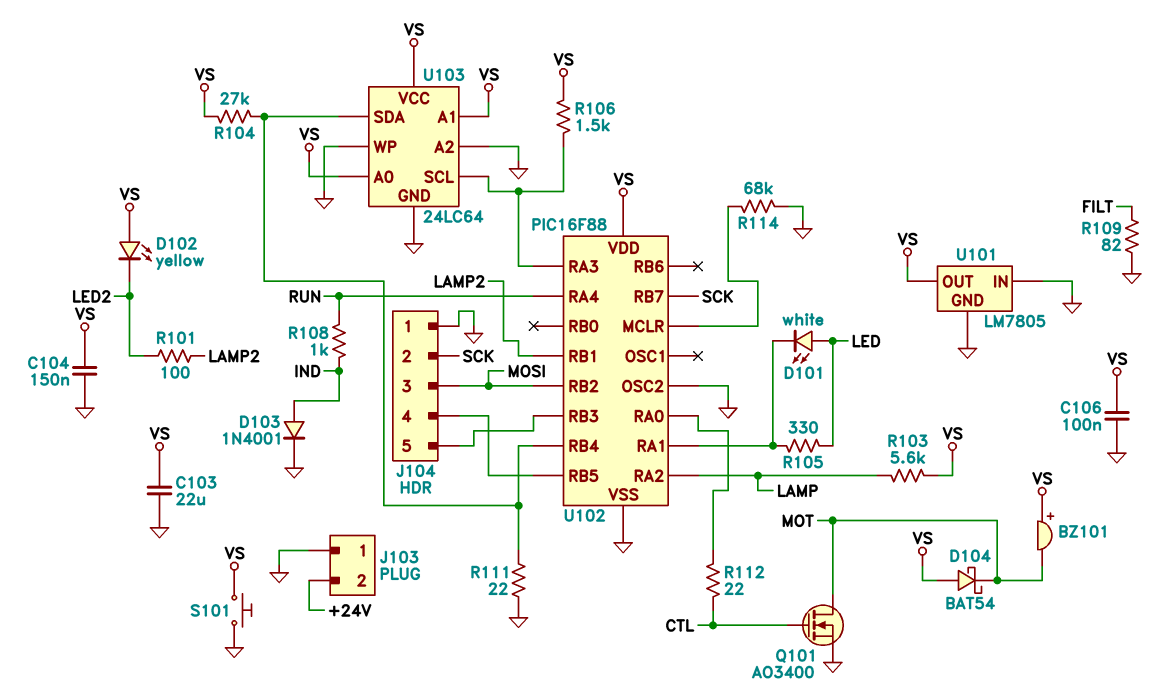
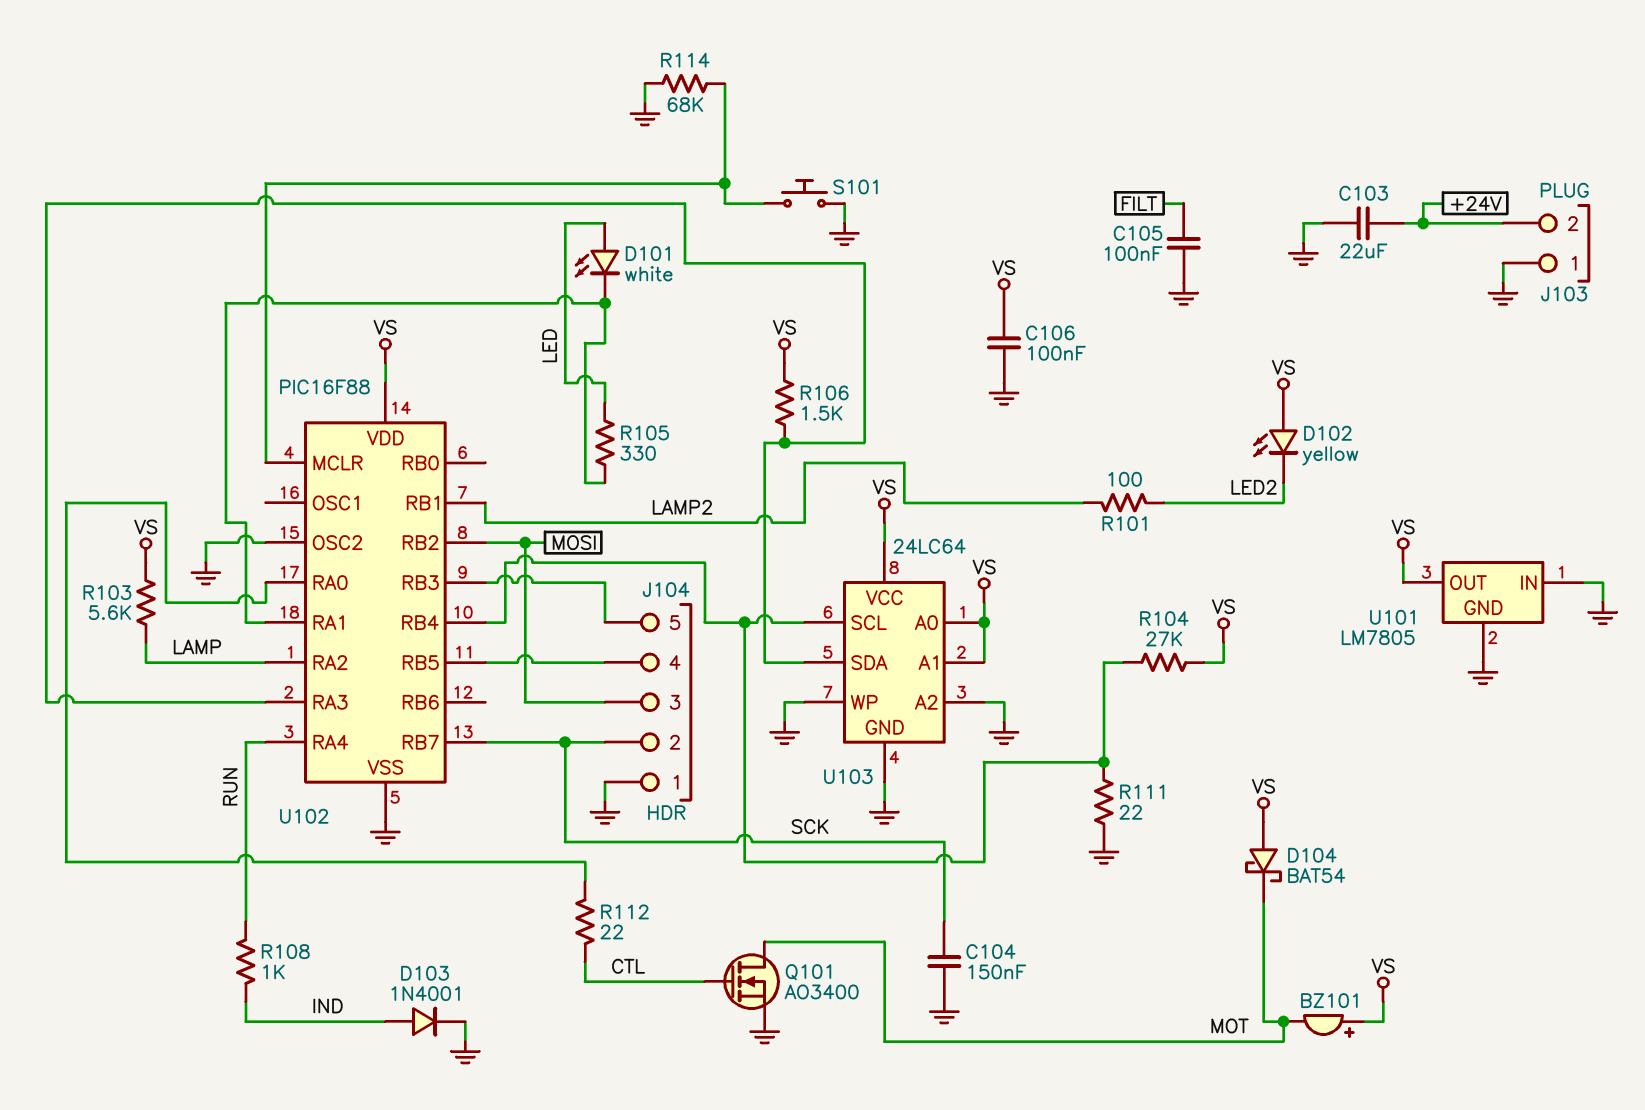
C103: 22uF (GND, VS) -> 22uF (+24V, GND)
C104: 150nF (GND, VS) -> 150nF (GND, SCK)
C105: none -> 100nF (FILT, GND)
R109: 82 (FILT, GND) -> none
S101: button (GND, VS) -> button (GND, U102/MCLR)
U103 pin SCL: U102/RA3 -> U102/RB4
U103 pin SDA: U102/RB4 -> U102/RA3

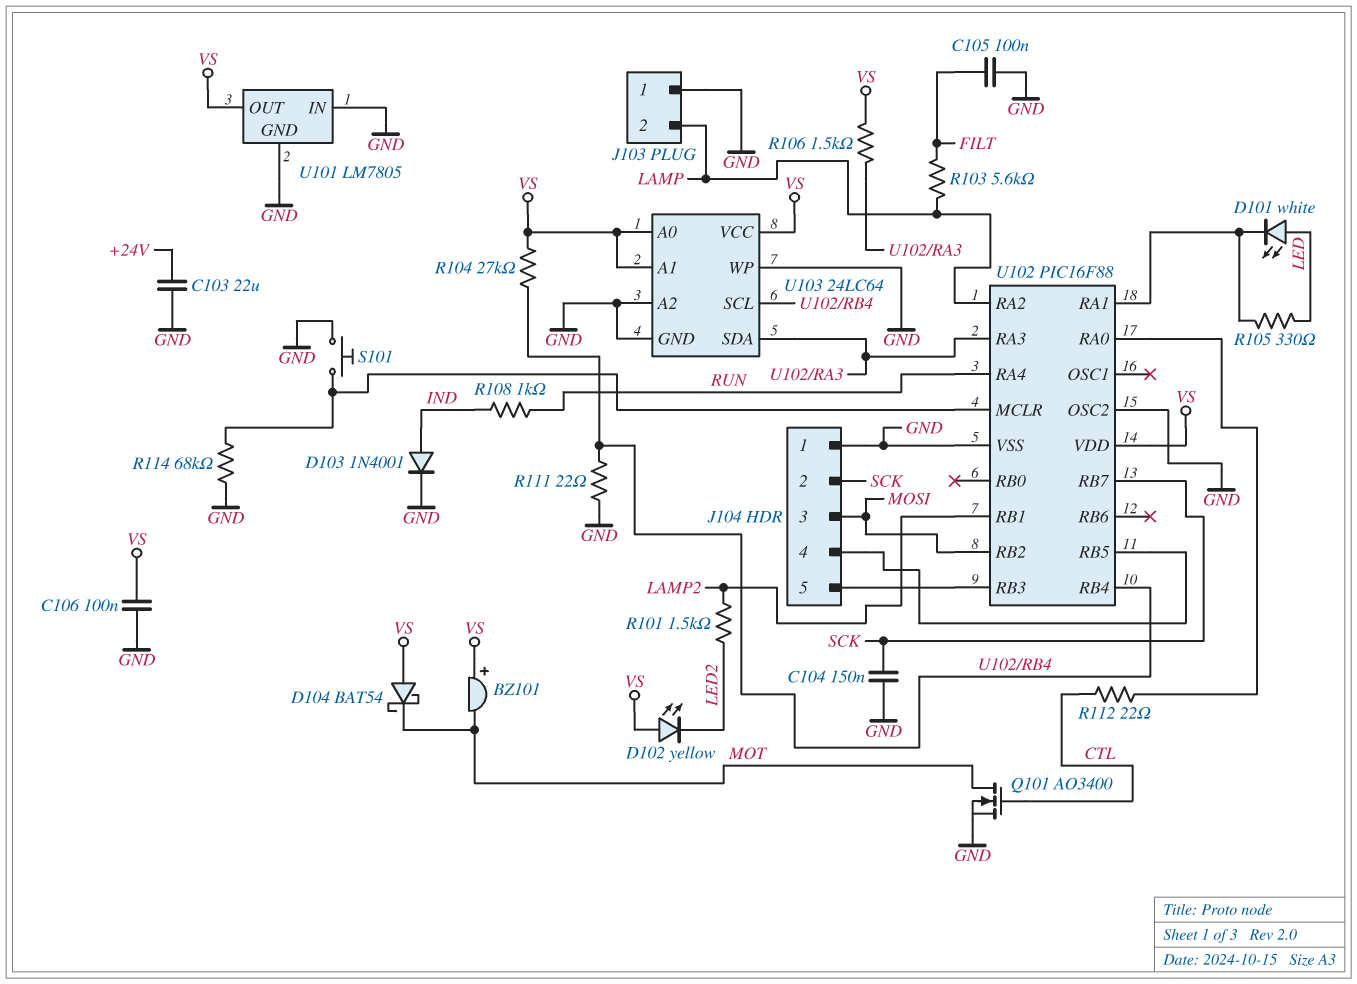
J103 pin 2: +24V -> LAMP
R101: 100 (LAMP2, LED2) -> 1.5k (LAMP2, LED2)
R103: 5.6k (LAMP, VS) -> 5.6k (FILT, LAMP)

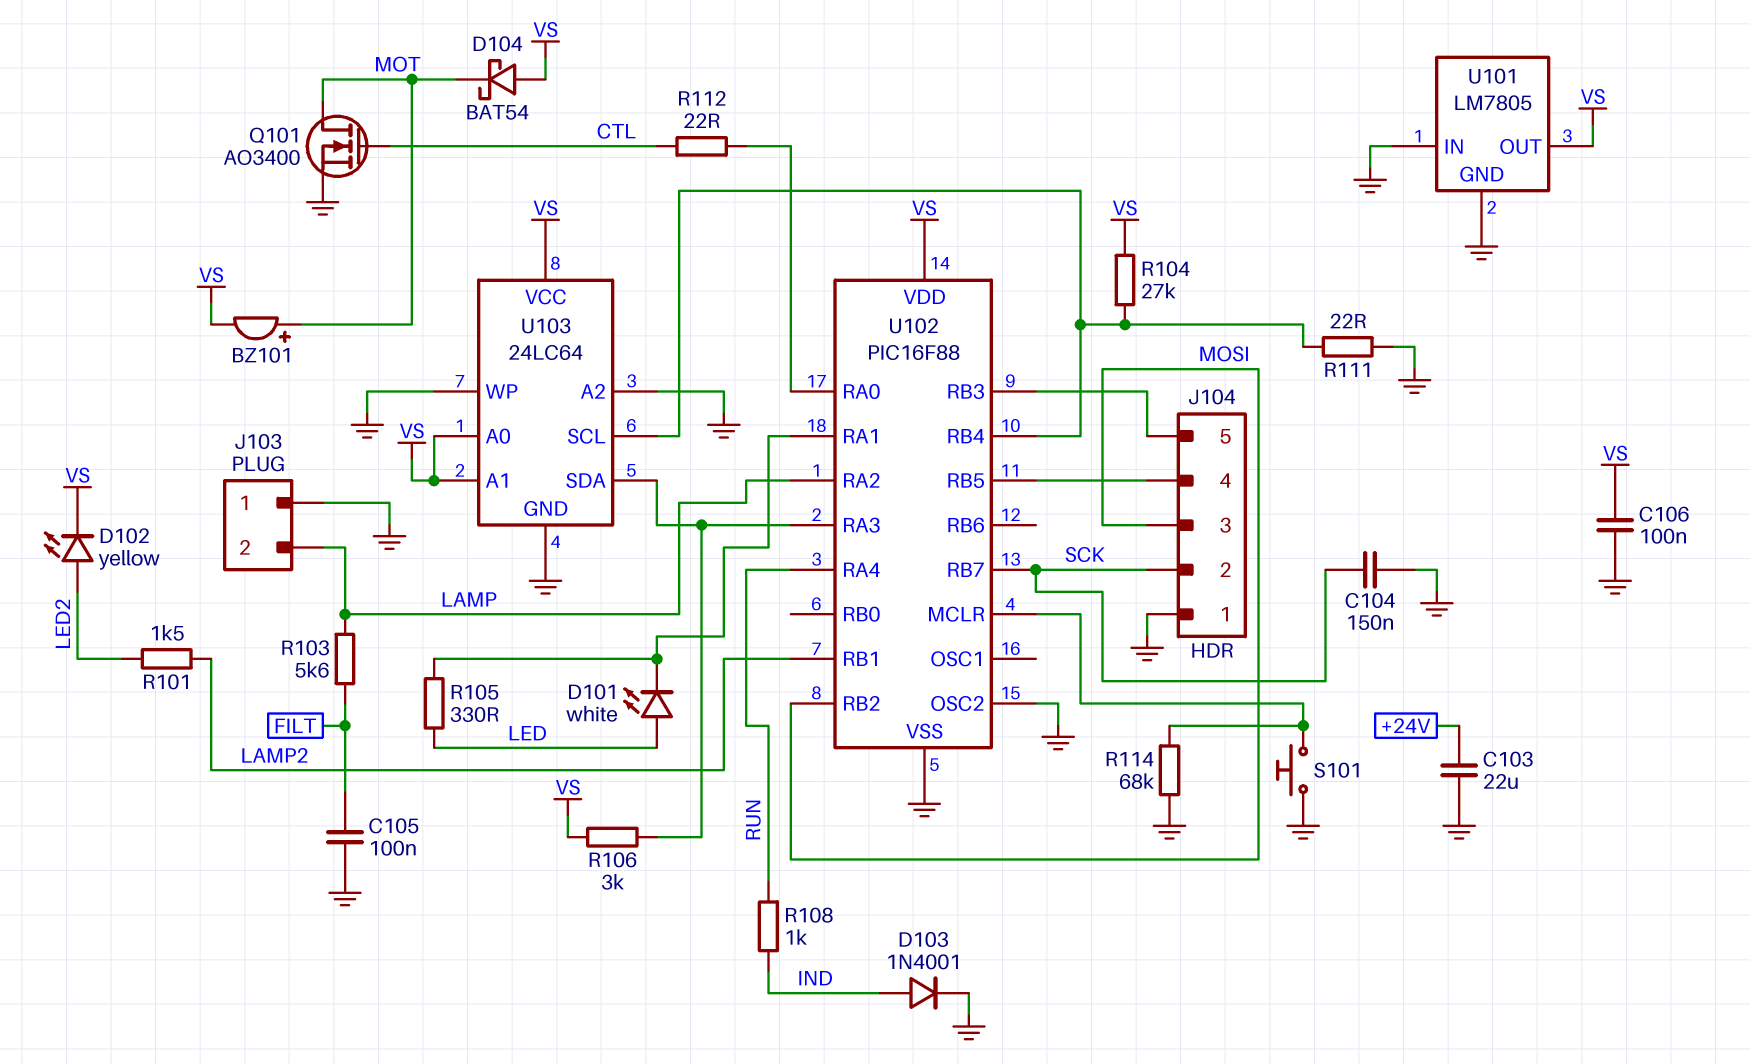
BZ101: buzzer (plus VS, minus MOT) -> buzzer (plus MOT, minus VS)
D102: LED yellow (A VS, K LED2) -> LED yellow (A LED2, K VS)
R106: 1.5k (U102/RA3, VS) -> 3k (U102/RA3, VS)

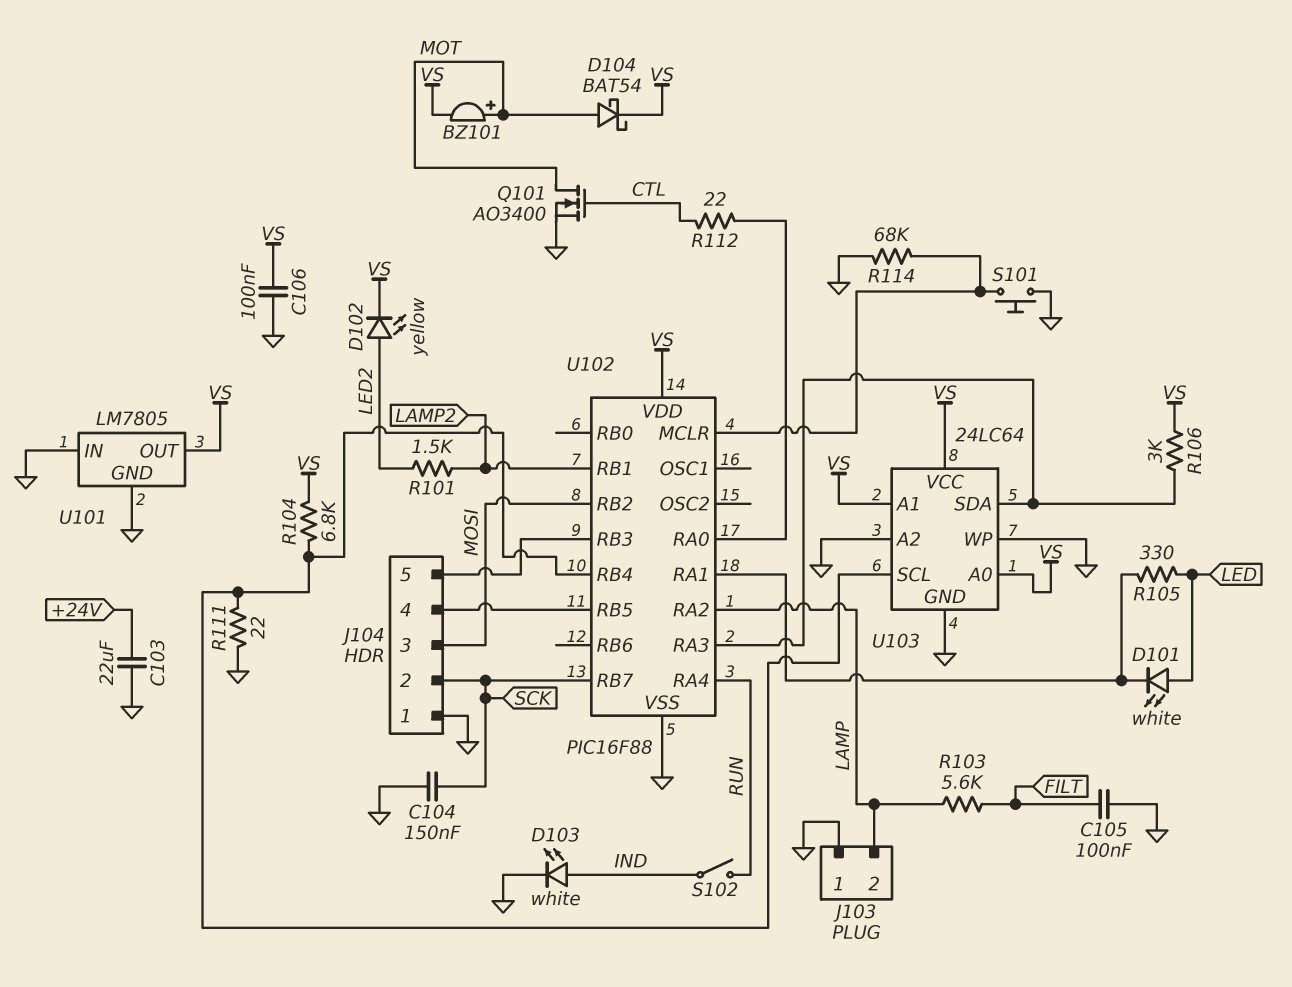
D103: diode 1N4001 (A IND, K GND) -> LED white (A IND, K GND)
D104: schottky BAT54 (A VS, K MOT) -> schottky BAT54 (A MOT, K VS)
R104: 27k (U102/RB4, VS) -> 6.8k (U102/RB4, VS)
R108: 1k (IND, RUN) -> none
S102: none -> switch (IND, RUN)
U102 pin OSC2: GND -> none

